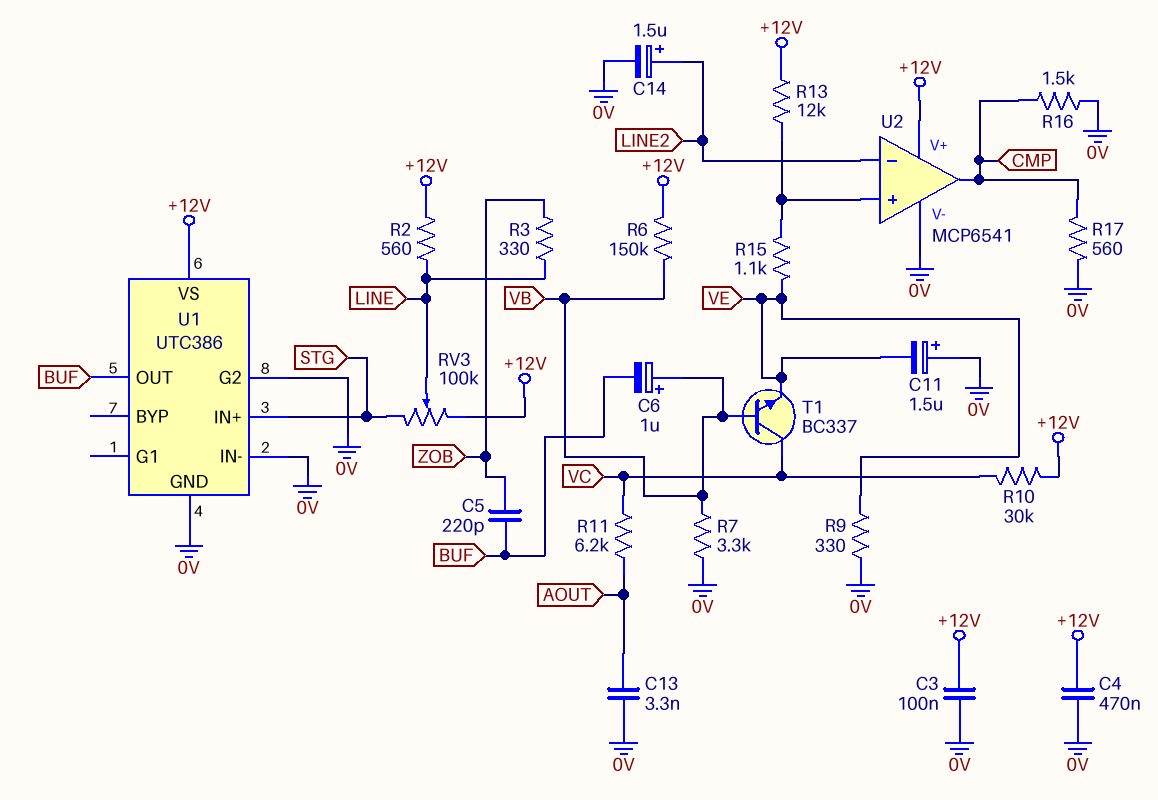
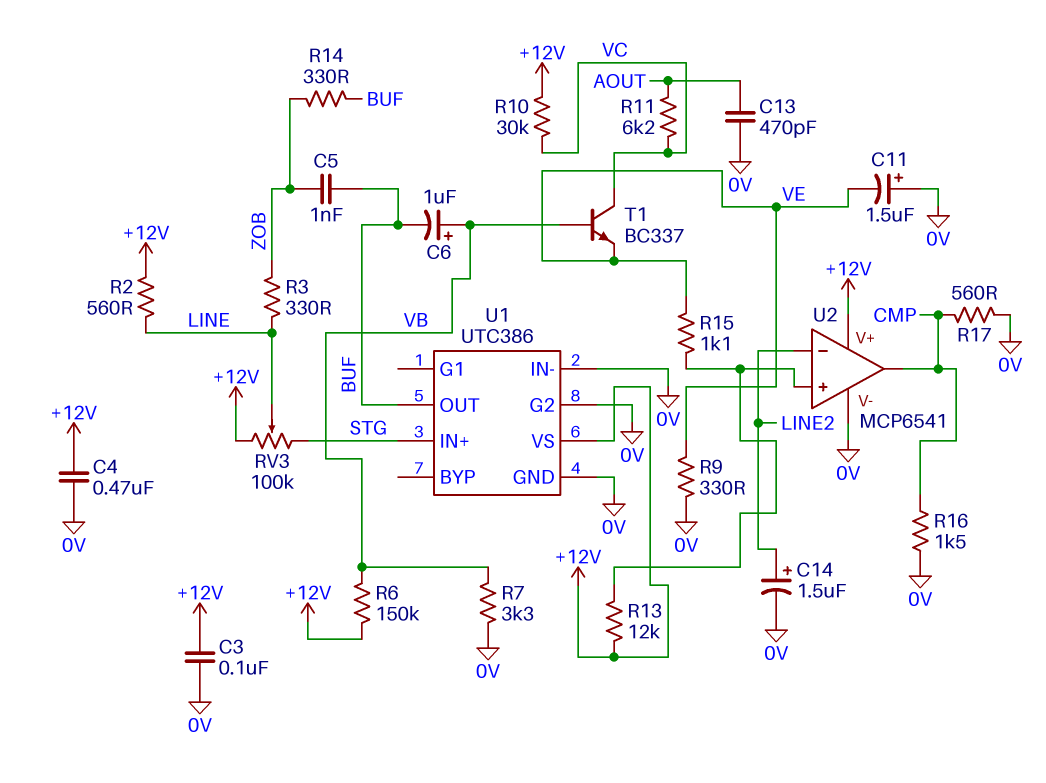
C5: 220pF (BUF, ZOB) -> 1nF (BUF, ZOB)
C13: 3.3nF (0V, AOUT) -> 470pF (0V, AOUT)
R14: none -> 330 (BUF, ZOB)

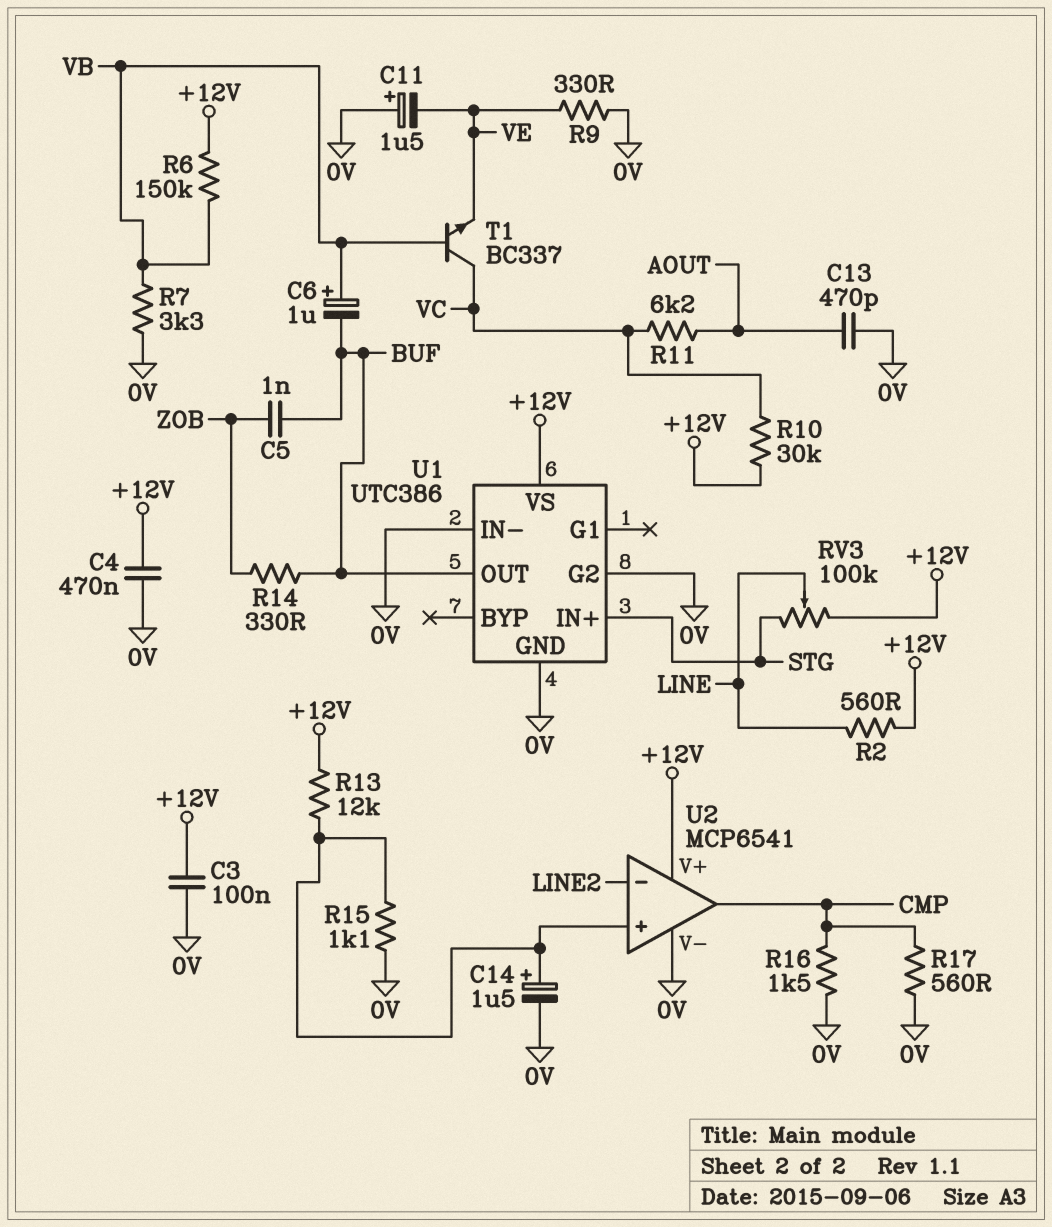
C14: 1.5uF (plus LINE2, minus 0V) -> 1.5uF (plus U2/in+, minus 0V)
R3: 330 (LINE, ZOB) -> none
R15: 1.1k (U2/in+, VE) -> 1.1k (0V, U2/in+)

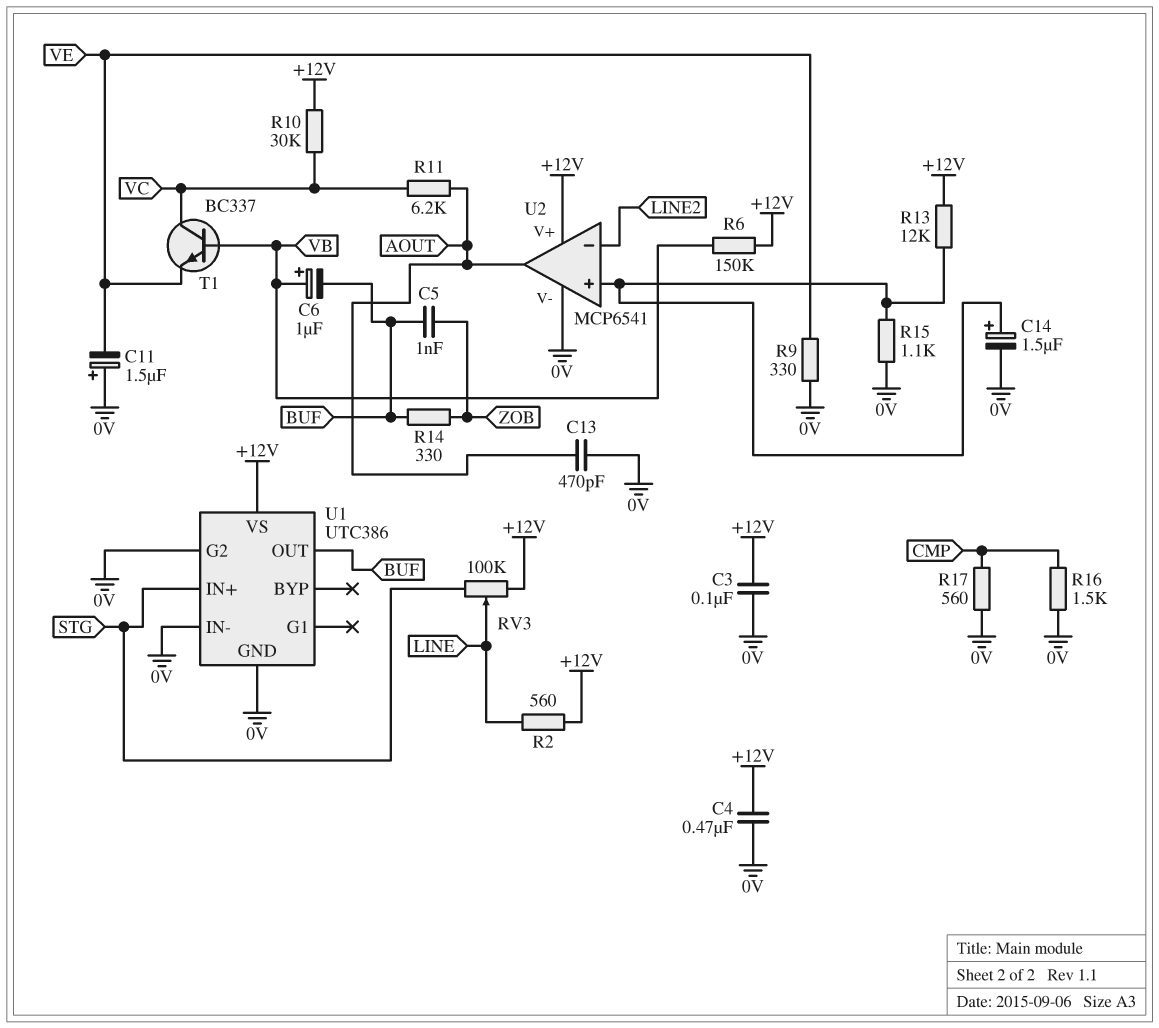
R7: 3.3k (0V, VB) -> none
U2 pin out: CMP -> AOUT

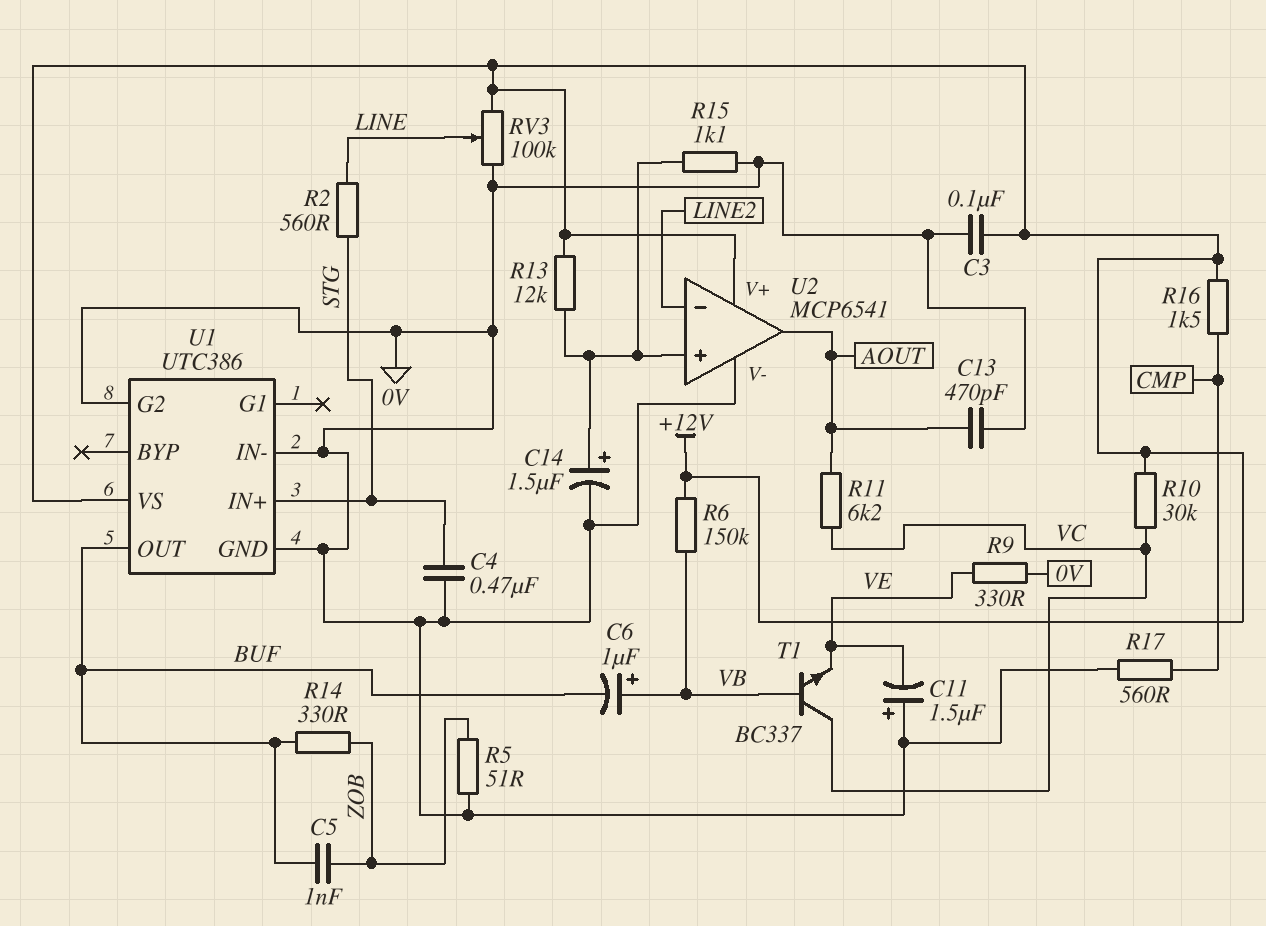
C4: 470nF (+12V, 0V) -> 470nF (0V, STG)
R2: 560 (+12V, LINE) -> 560 (LINE, STG)
R5: none -> 51 (0V, ZOB)
R16: 1.5k (0V, CMP) -> 1.5k (+12V, CMP)
RV3: 100k (+12V, STG, wiper LINE) -> 100k (+12V, 0V, wiper LINE)

